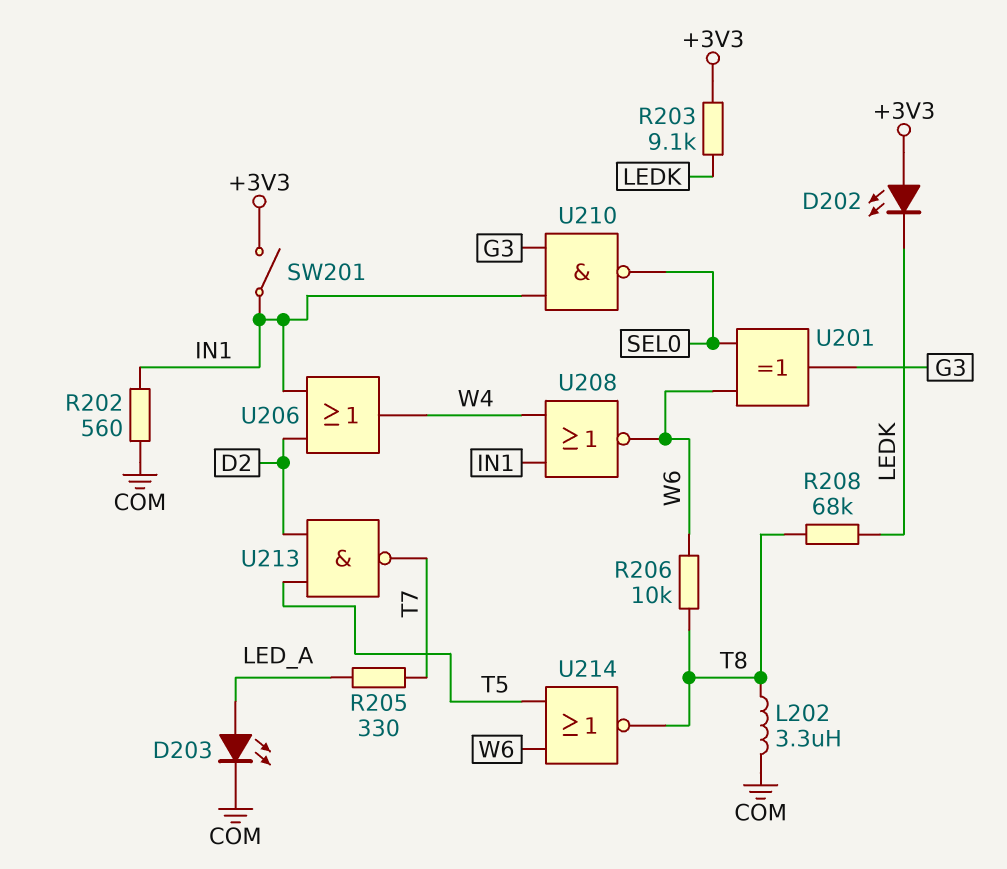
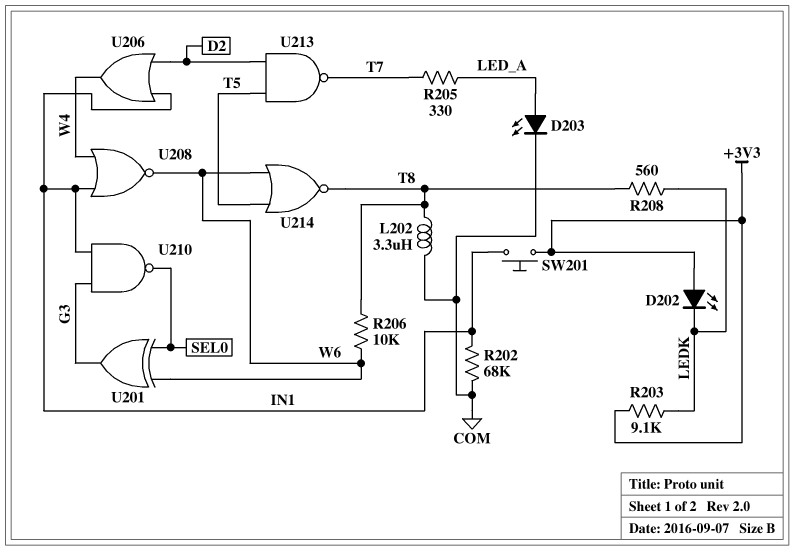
R202: 560 (COM, IN1) -> 68k (COM, IN1)
R208: 68k (LEDK, T8) -> 560 (LEDK, T8)
SW201: switch (+3V3, IN1) -> button (+3V3, IN1)

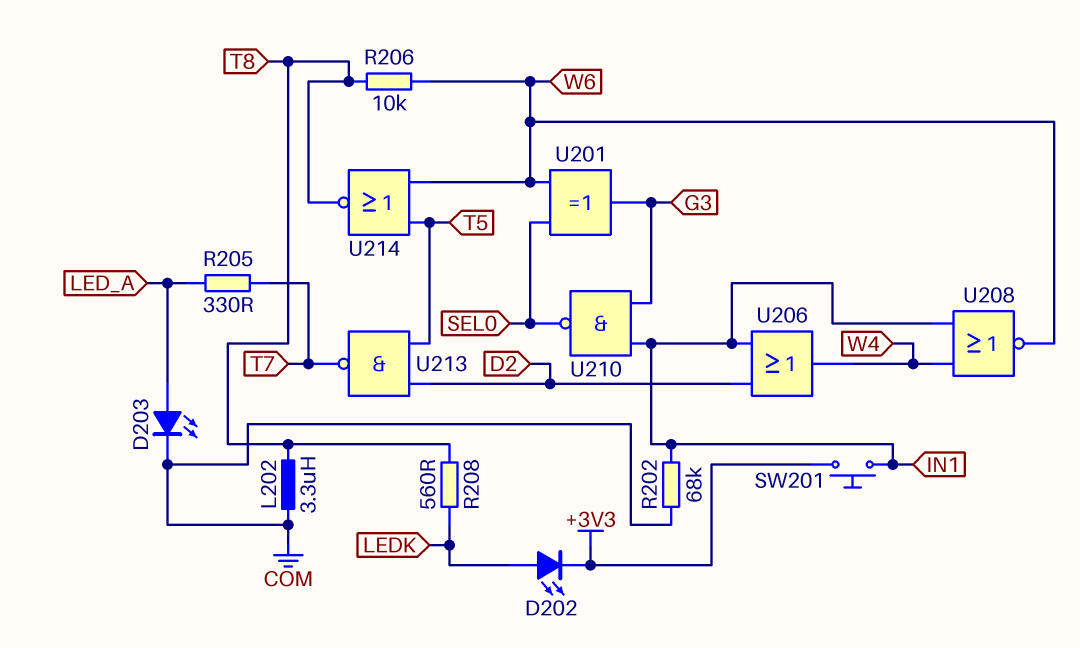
D202: LED (A +3V3, K LEDK) -> LED (A LEDK, K +3V3)
R203: 9.1k (+3V3, LEDK) -> none

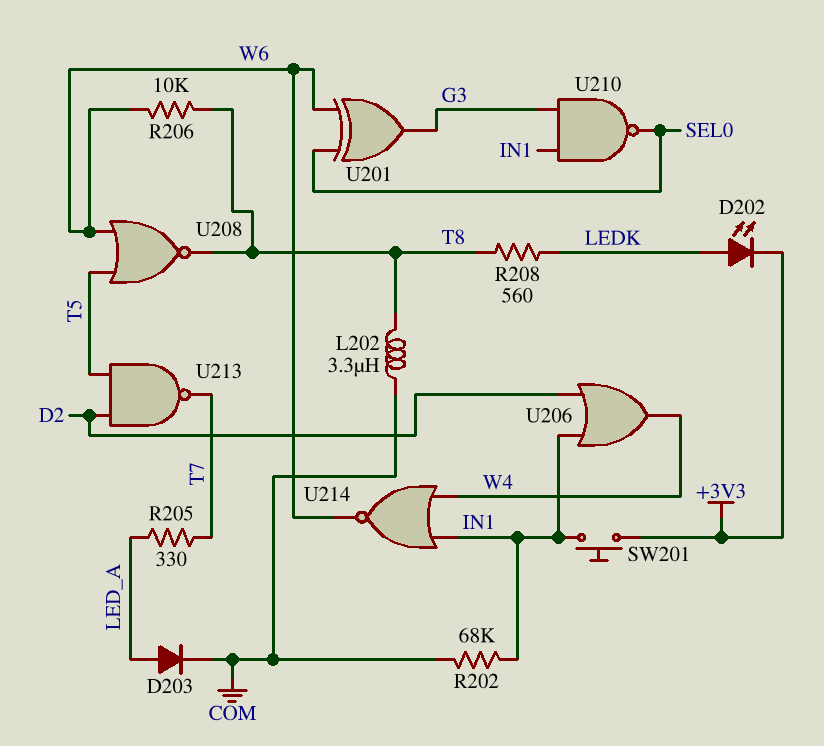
D203: LED (A LED_A, K COM) -> diode (A LED_A, K COM)
U208: NOR (in IN1, in W4, out W6) -> NOR (in T5, in W6, out T8)
U214: NOR (in T5, in W6, out T8) -> NOR (in IN1, in W4, out W6)

